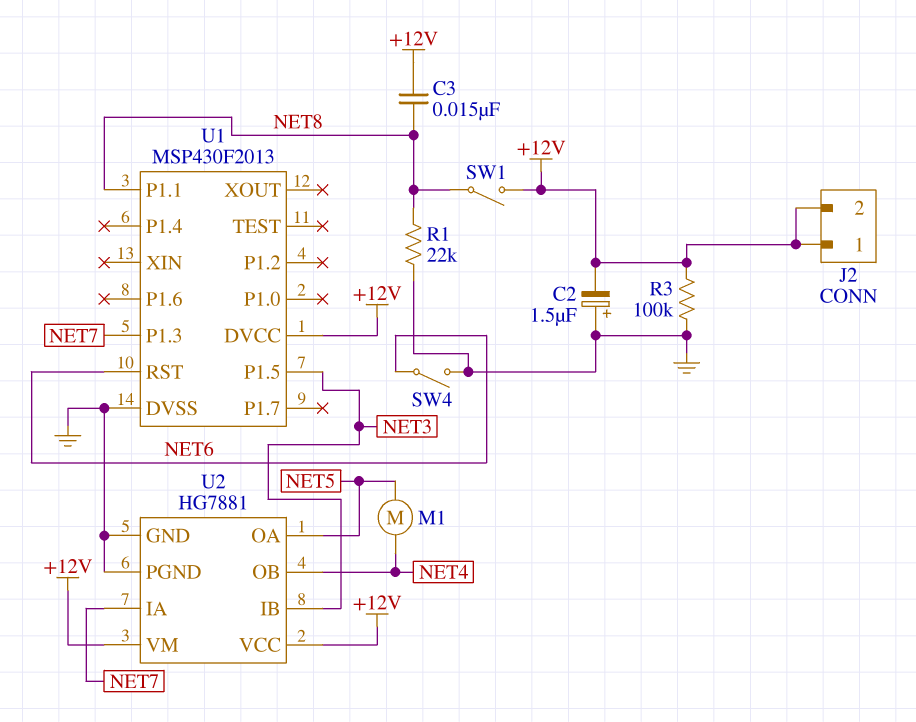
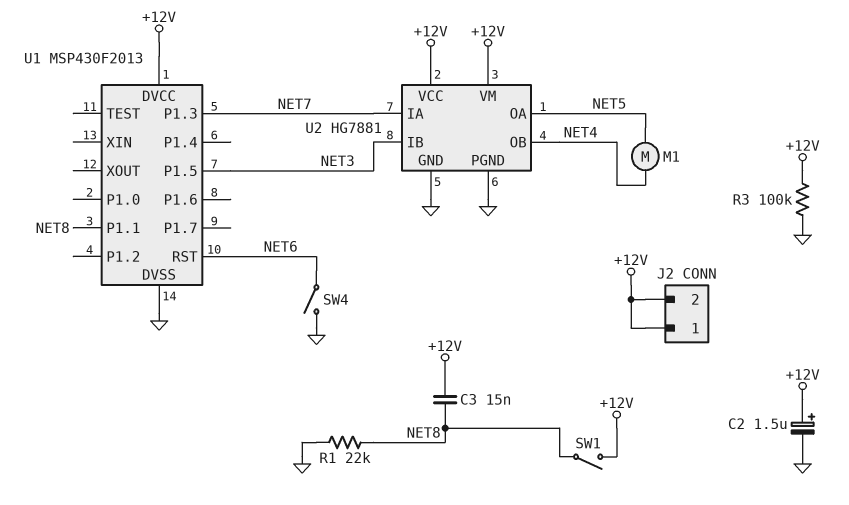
C2: 1.5uF (plus GND, minus +12V) -> 1.5uF (plus +12V, minus GND)

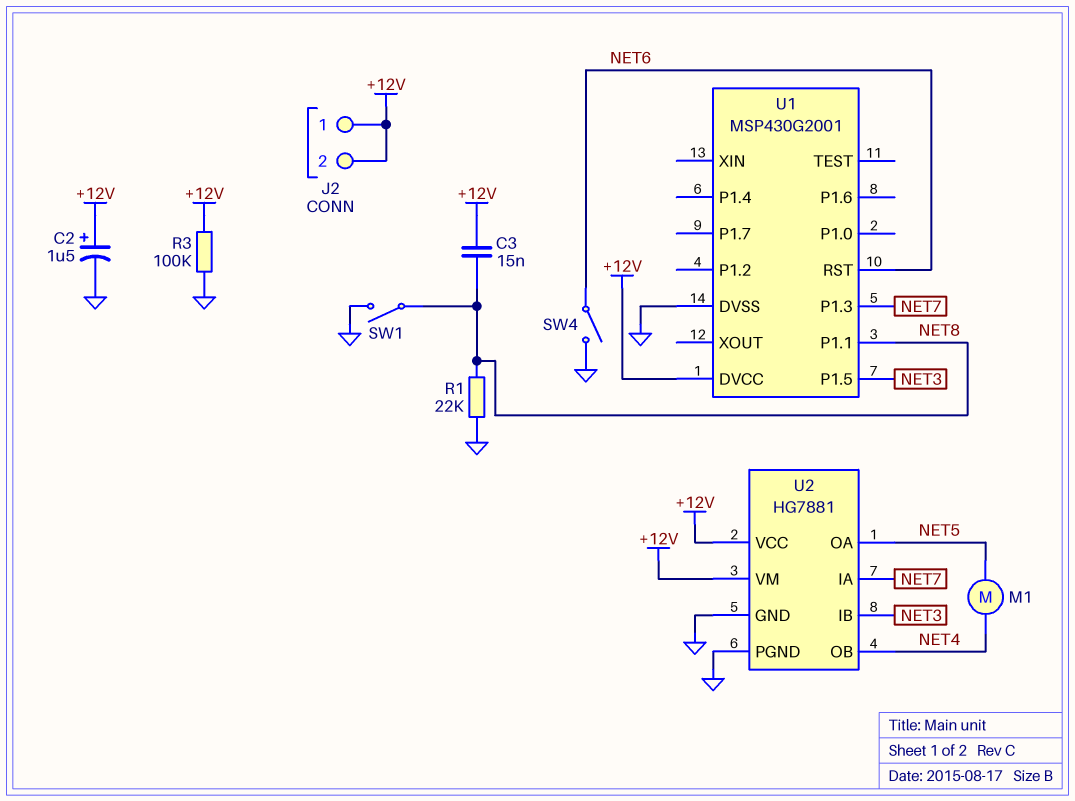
SW1: switch (+12V, NET8) -> switch (GND, NET8)
U1: MSP430F2013 -> MSP430G2001

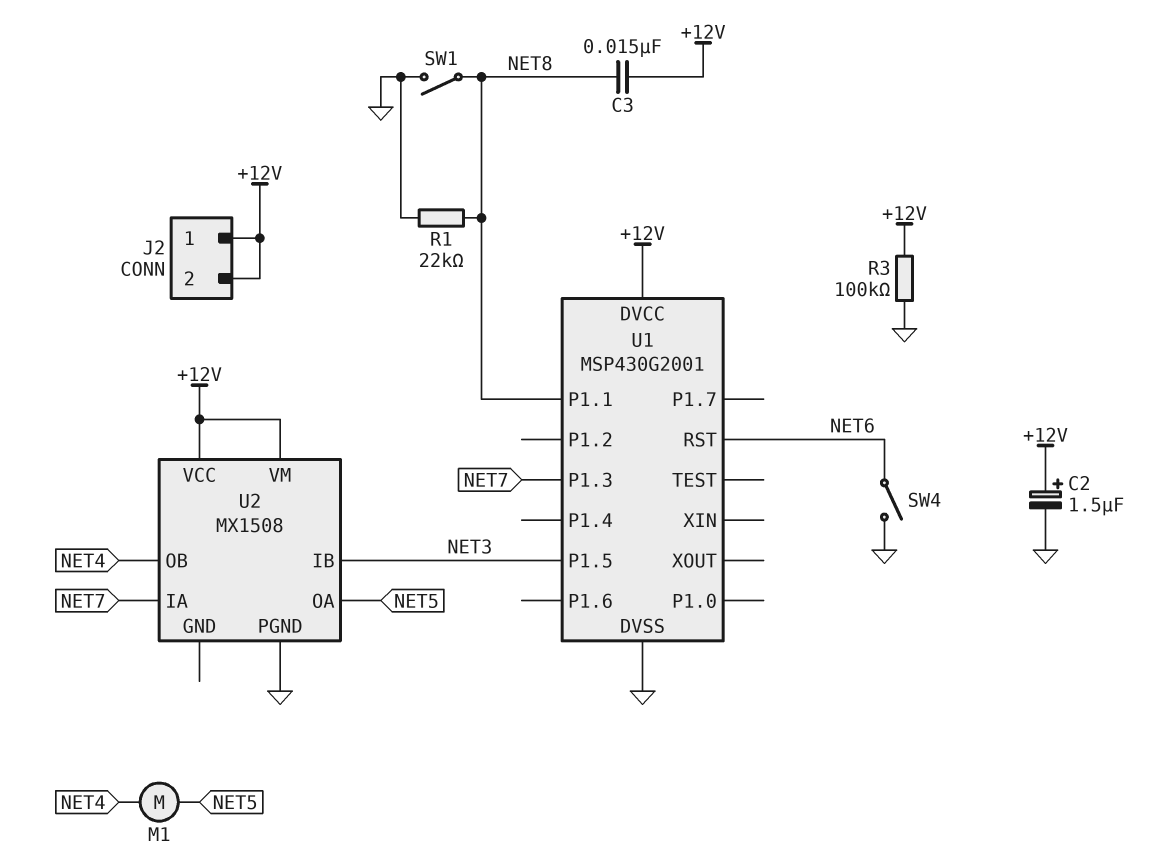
U2: HG7881 -> MX1508
U2 pin GND: GND -> none

